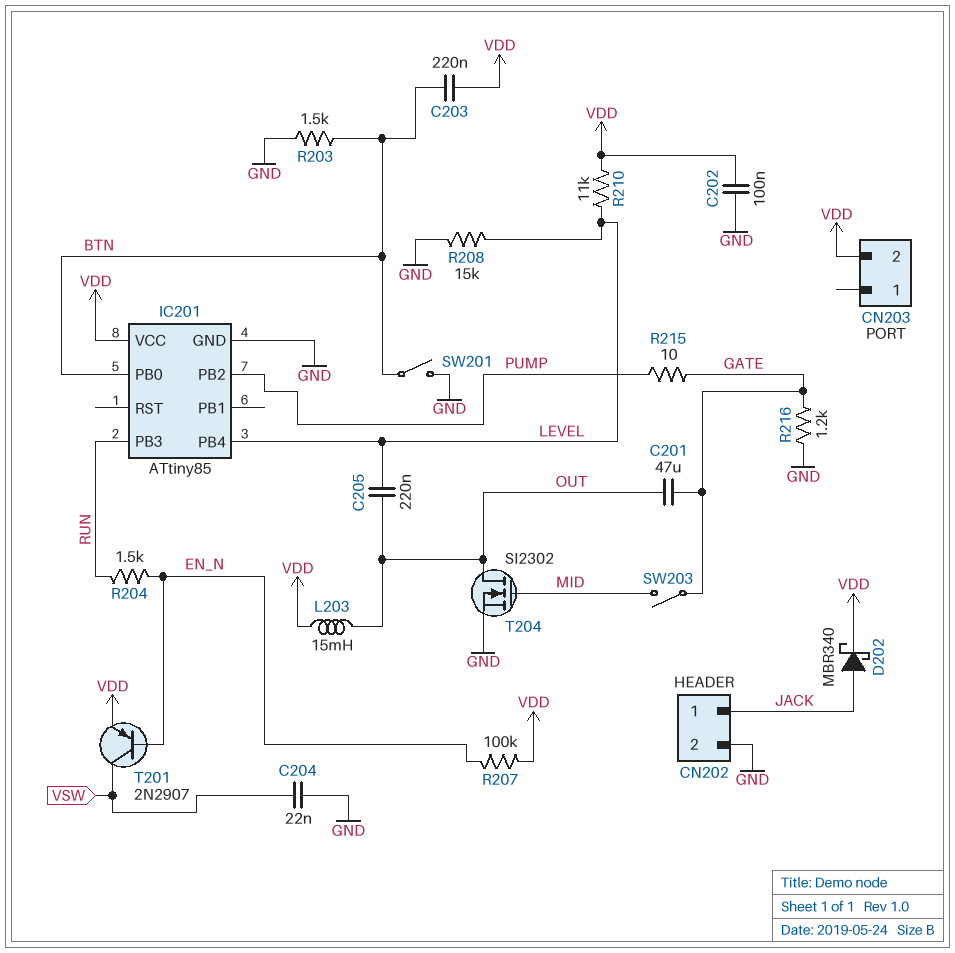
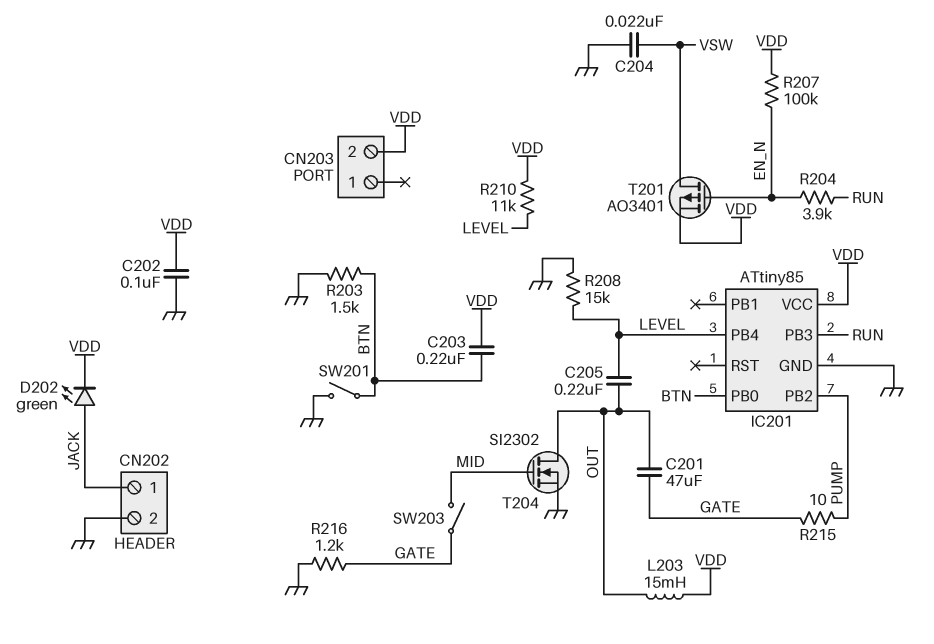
D202: schottky MBR340 (A JACK, K VDD) -> LED green (A JACK, K VDD)
R204: 1.5k (EN_N, RUN) -> 3.9k (EN_N, RUN)
T201: PNP 2N2907 (B EN_N, C VSW, E VDD) -> PMOS AO3401 (G EN_N, D VSW, S VDD)

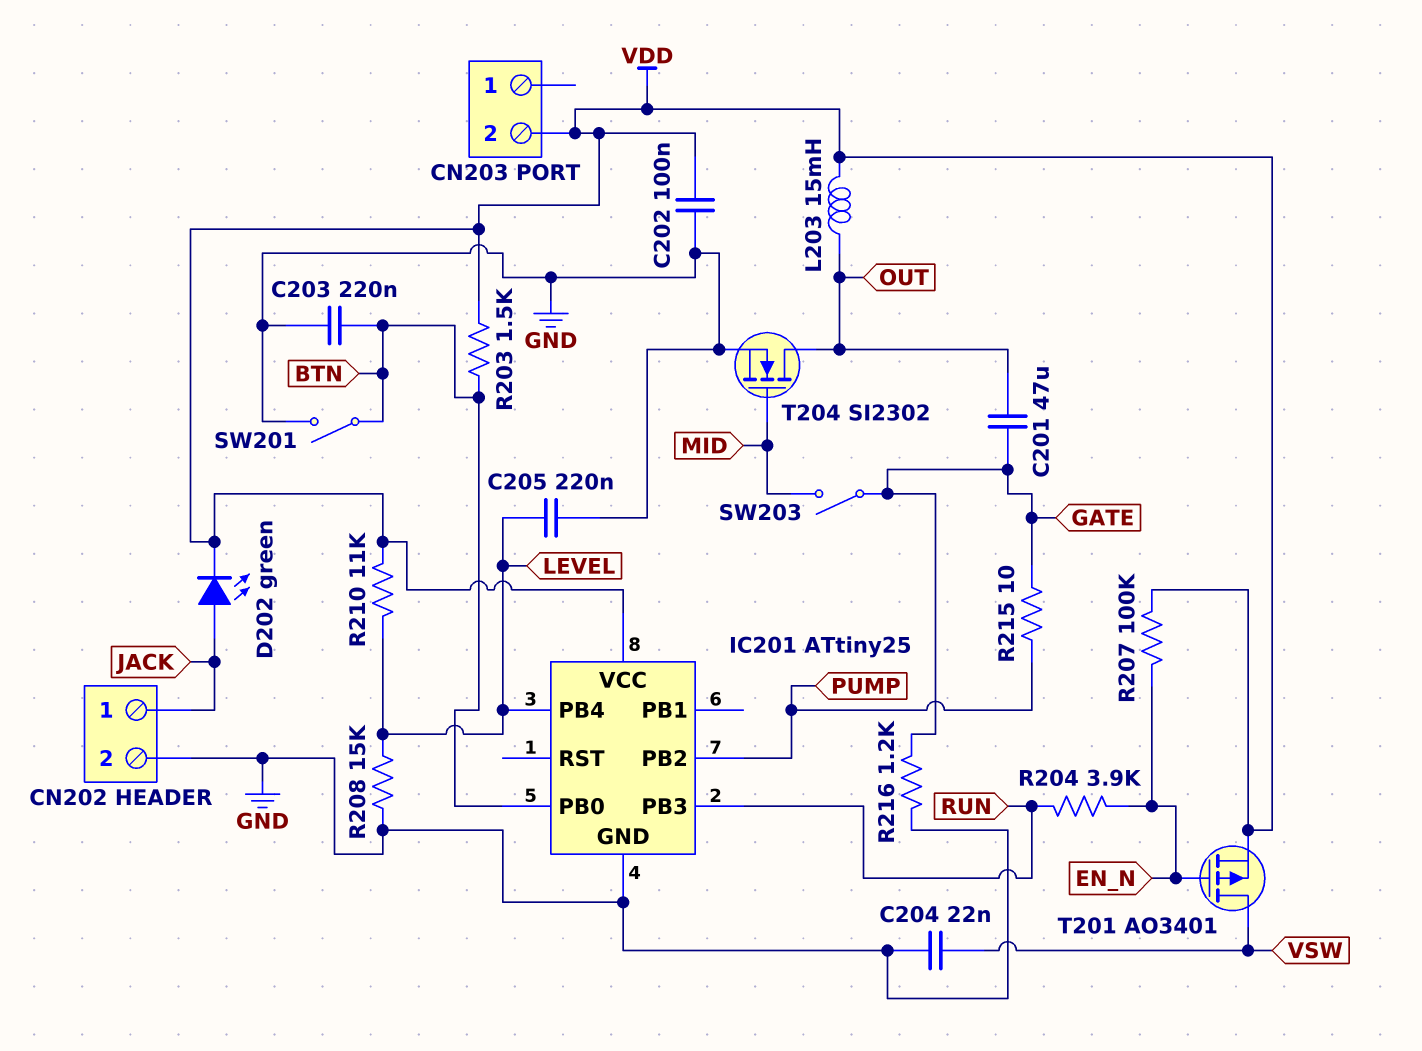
C203: 220nF (BTN, VDD) -> 220nF (BTN, GND)
C205: 220nF (LEVEL, OUT) -> 220nF (GND, LEVEL)
IC201: ATtiny85 -> ATtiny25
R203: 1.5k (BTN, GND) -> 1.5k (BTN, VDD)

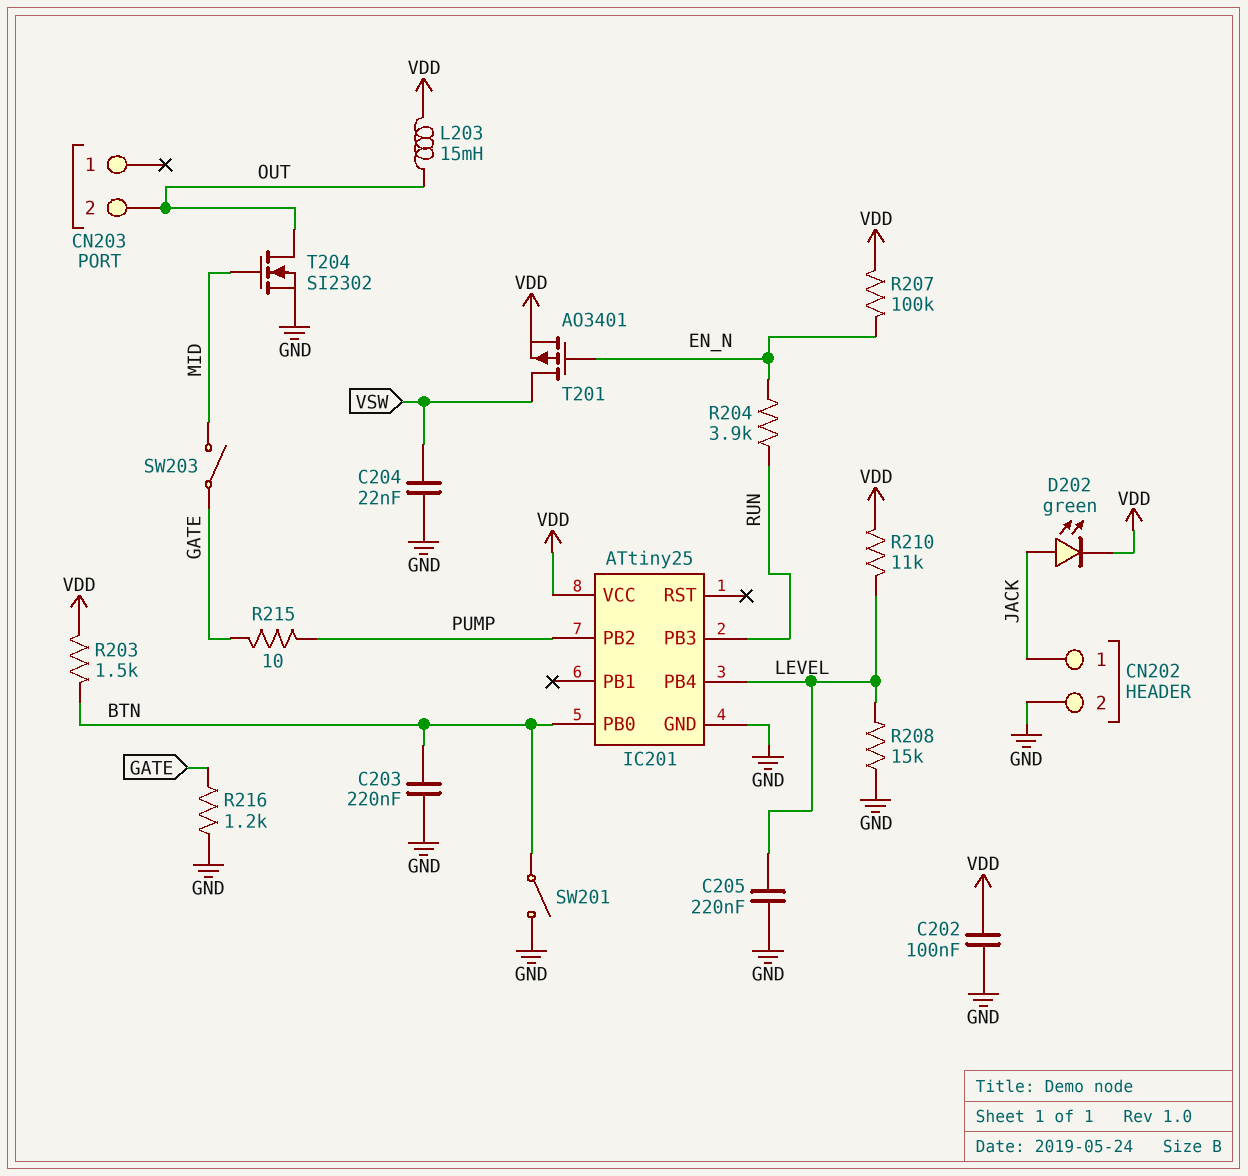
C201: 47uF (GATE, OUT) -> none
CN203 pin 2: VDD -> OUT

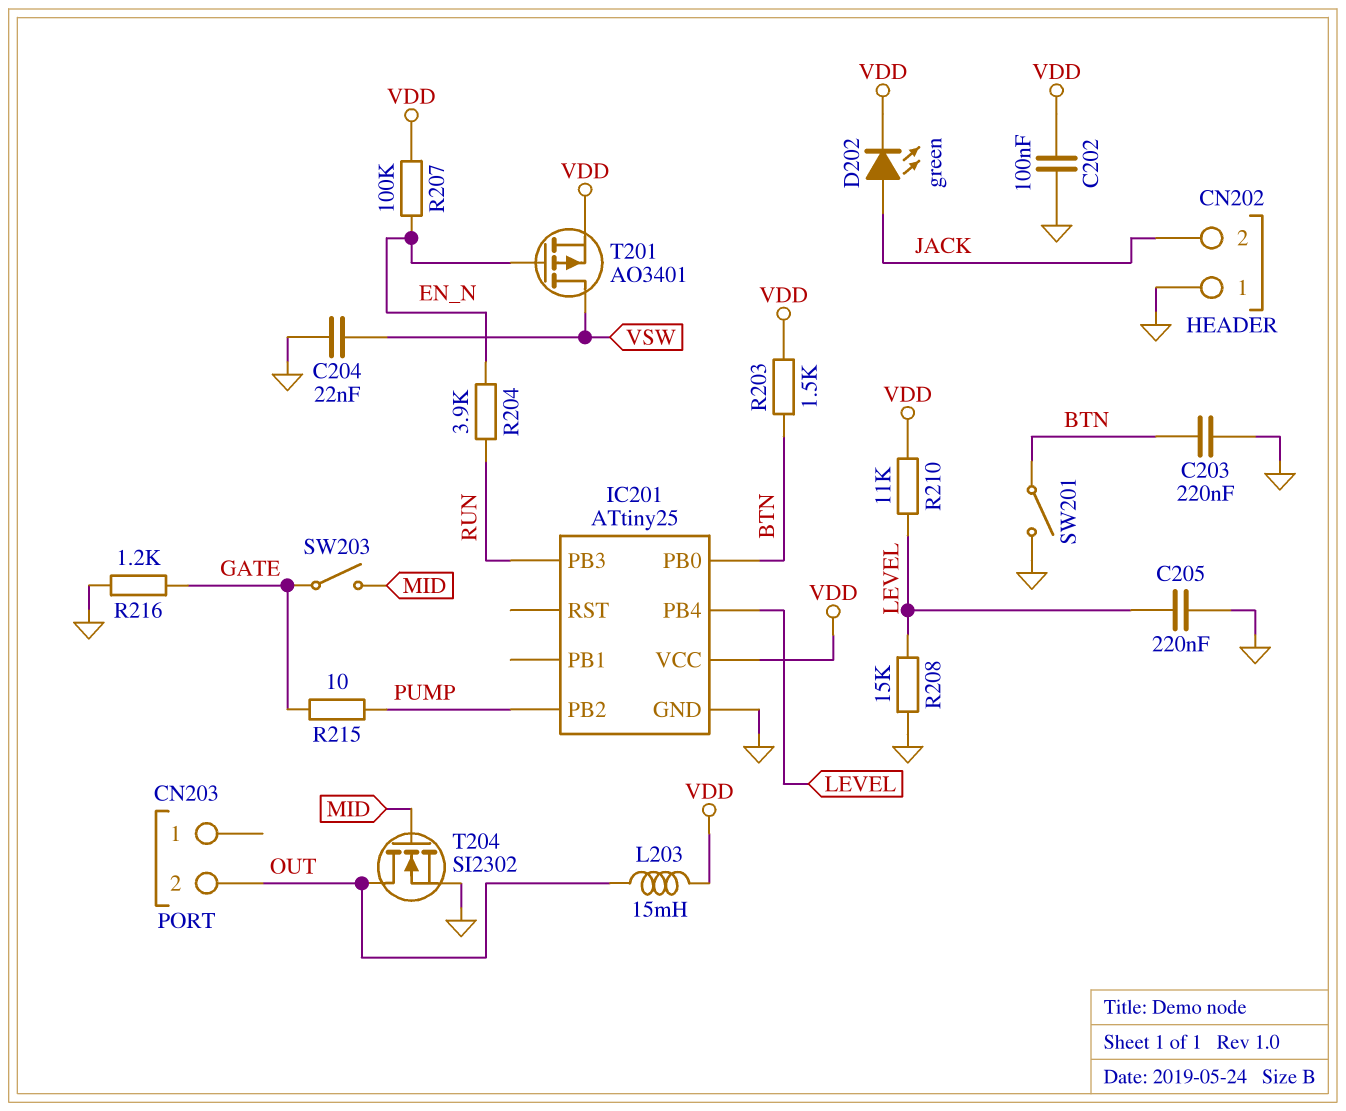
CN202 pin 1: JACK -> GND
CN202 pin 2: GND -> JACK

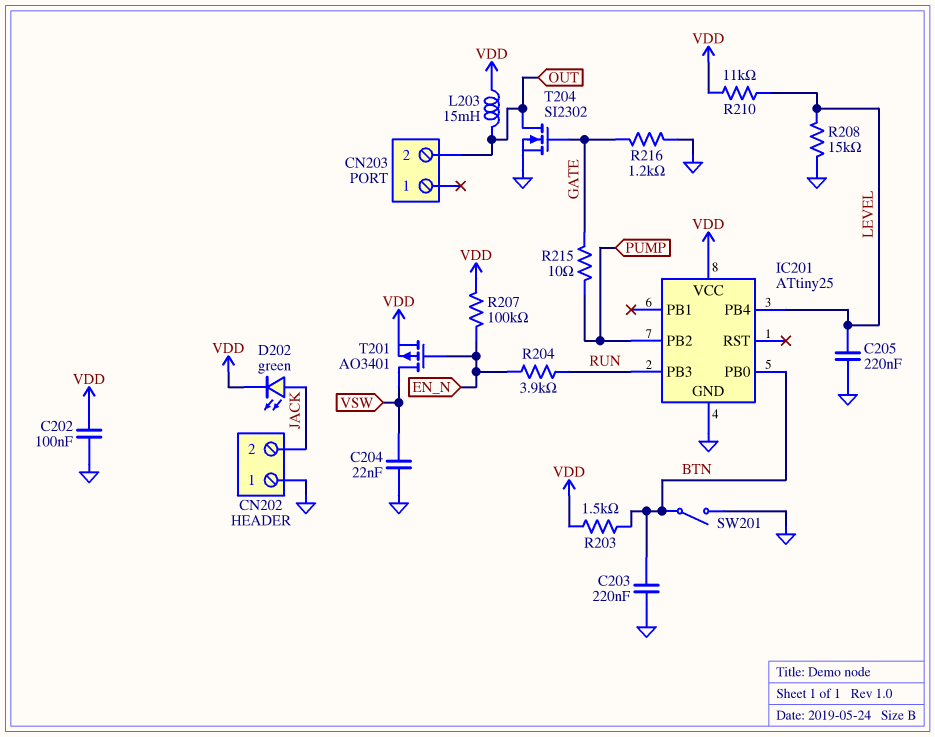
SW203: switch (GATE, MID) -> none
T204: NMOS SI2302 (G MID, D OUT, S GND) -> NMOS SI2302 (G GATE, D OUT, S GND)

